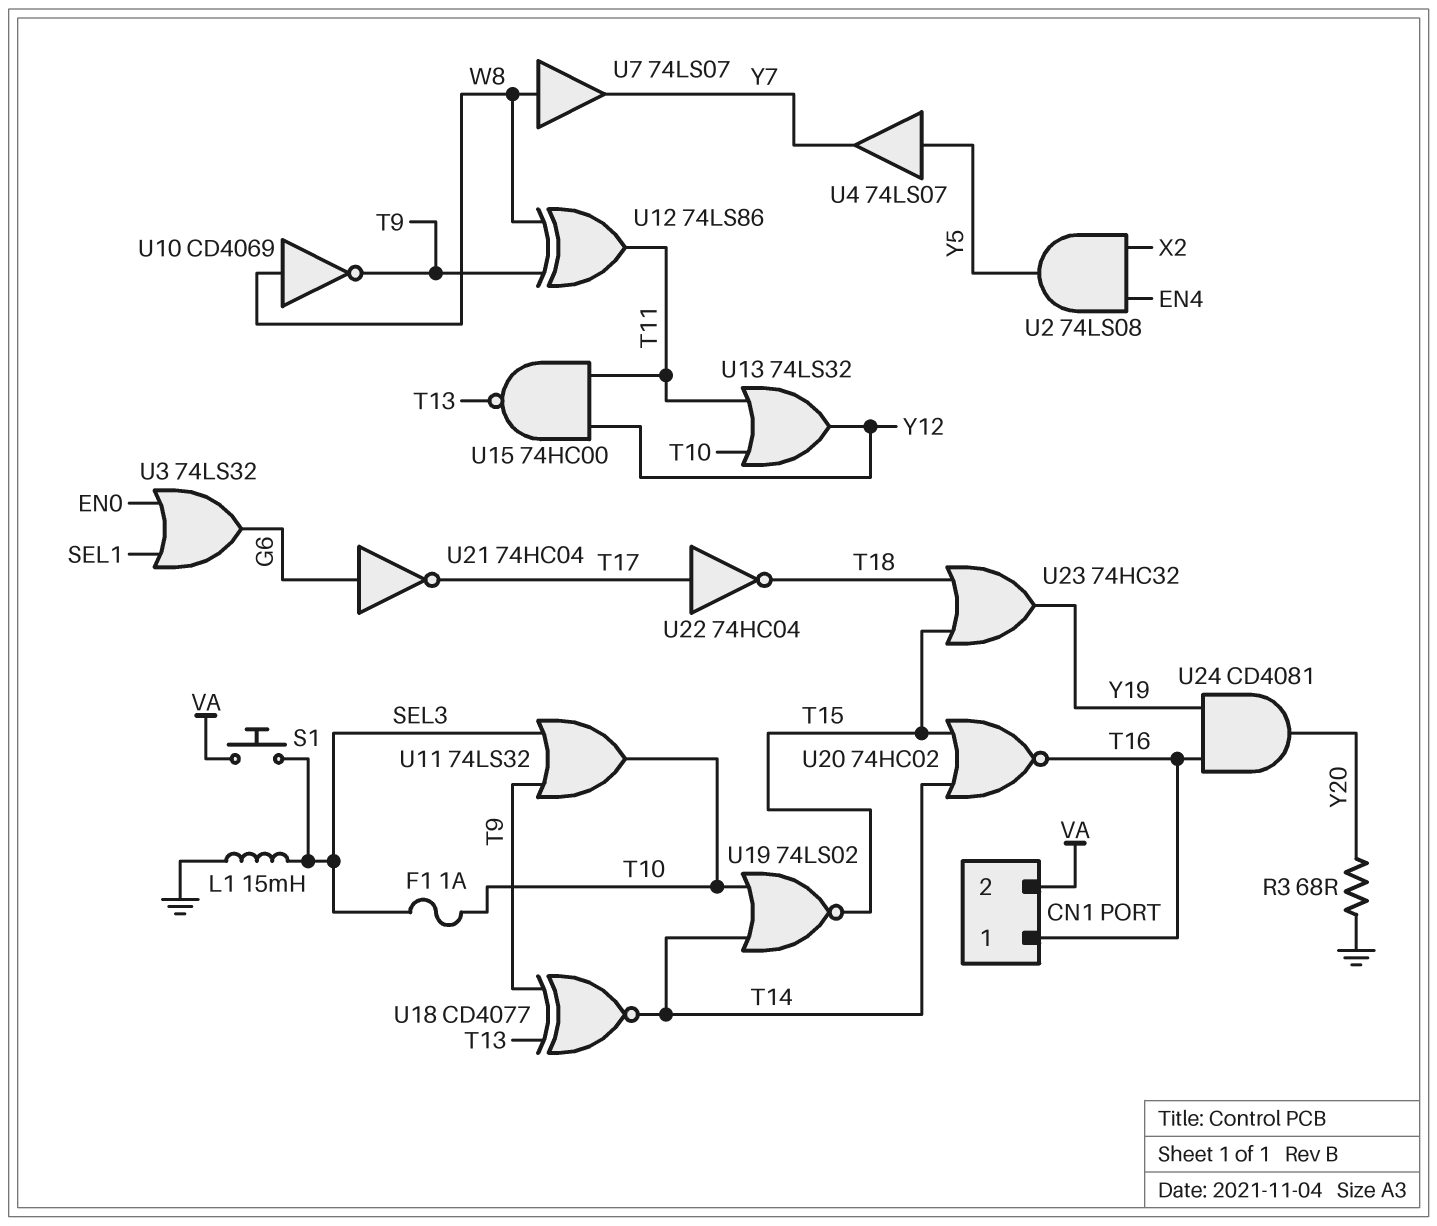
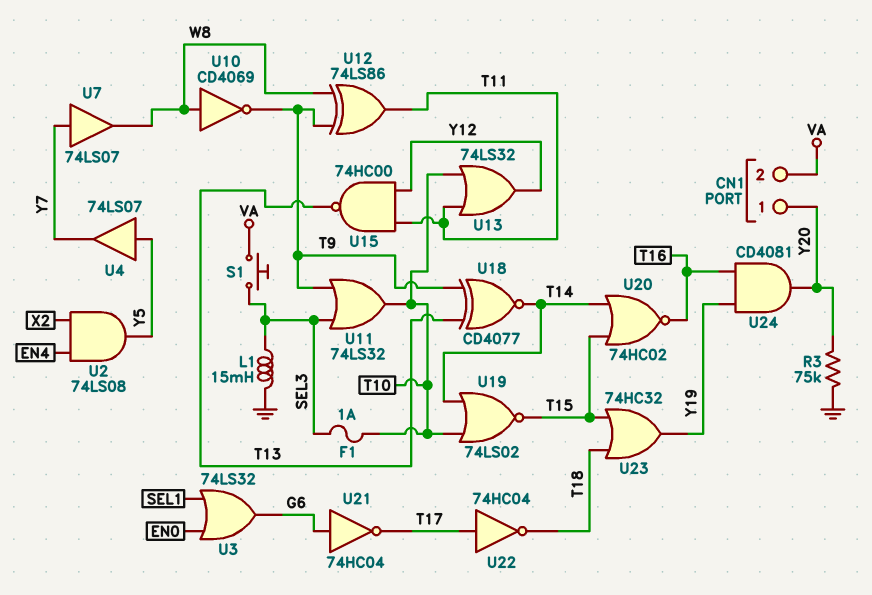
CN1 pin 1: T16 -> Y20
R3: 68 (GND, Y20) -> 75k (GND, Y20)
U7: buffer 74LS07 (in W8, out Y7) -> buffer 74LS07 (in Y7, out W8)

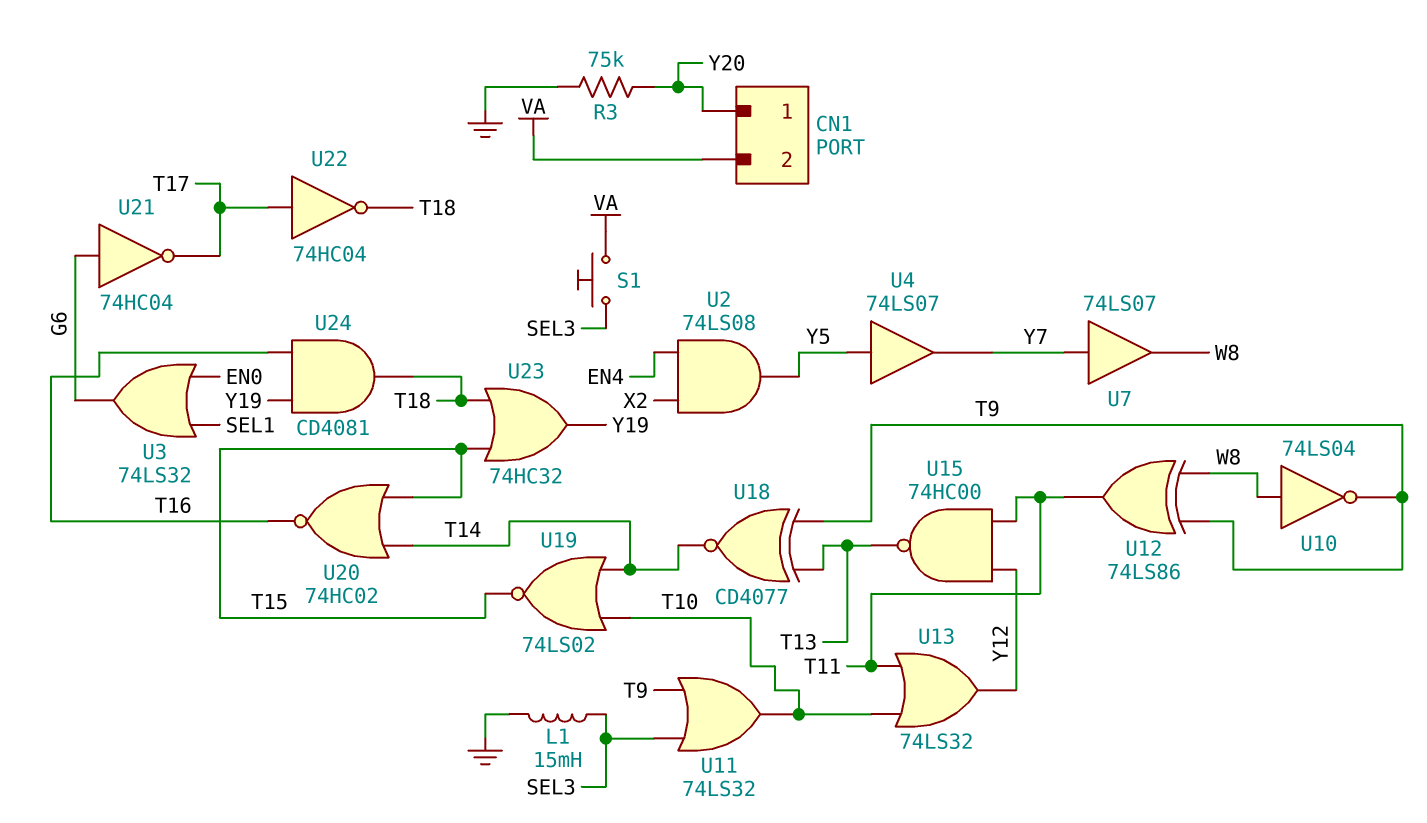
F1: 1A (SEL3, T10) -> none
U10: NOT CD4069 (in W8, out T9) -> NOT 74LS04 (in W8, out T9)
U24: AND CD4081 (in T16, in Y19, out Y20) -> AND CD4081 (in T16, in Y19, out T18)

